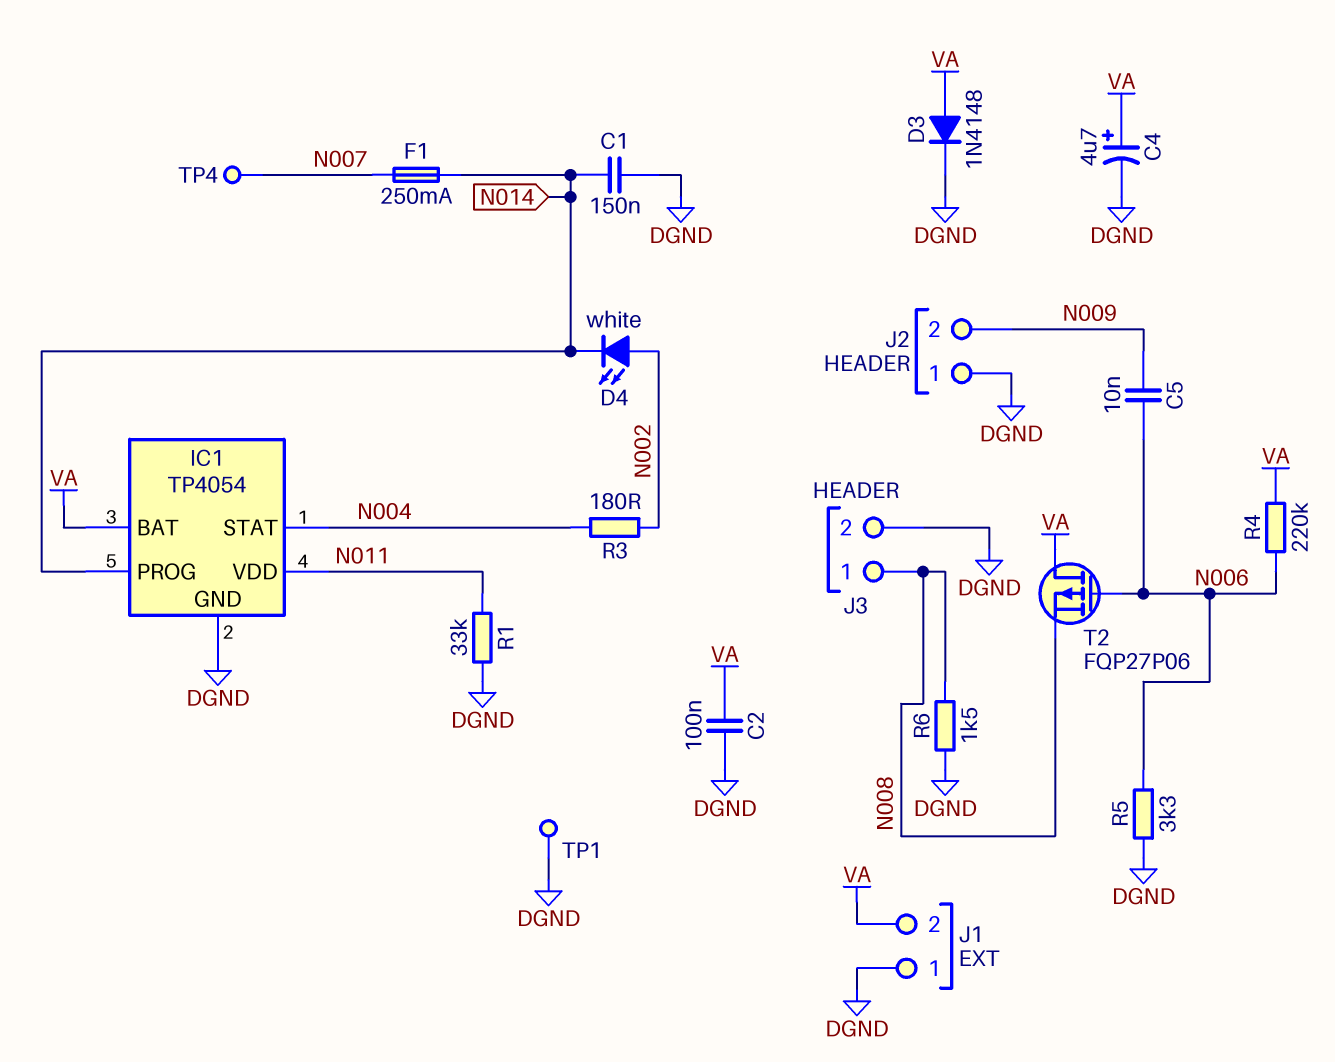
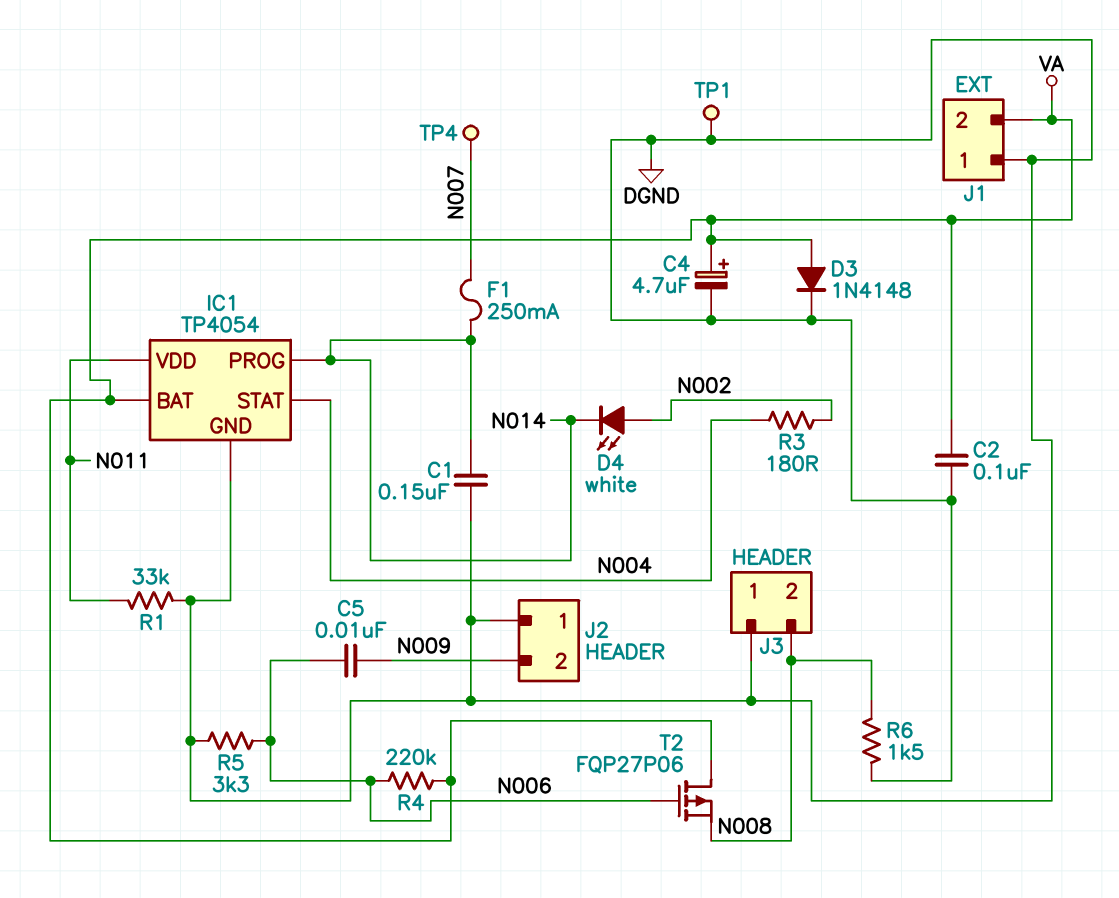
J3 pin 1: N008 -> DGND
J3 pin 2: DGND -> N008

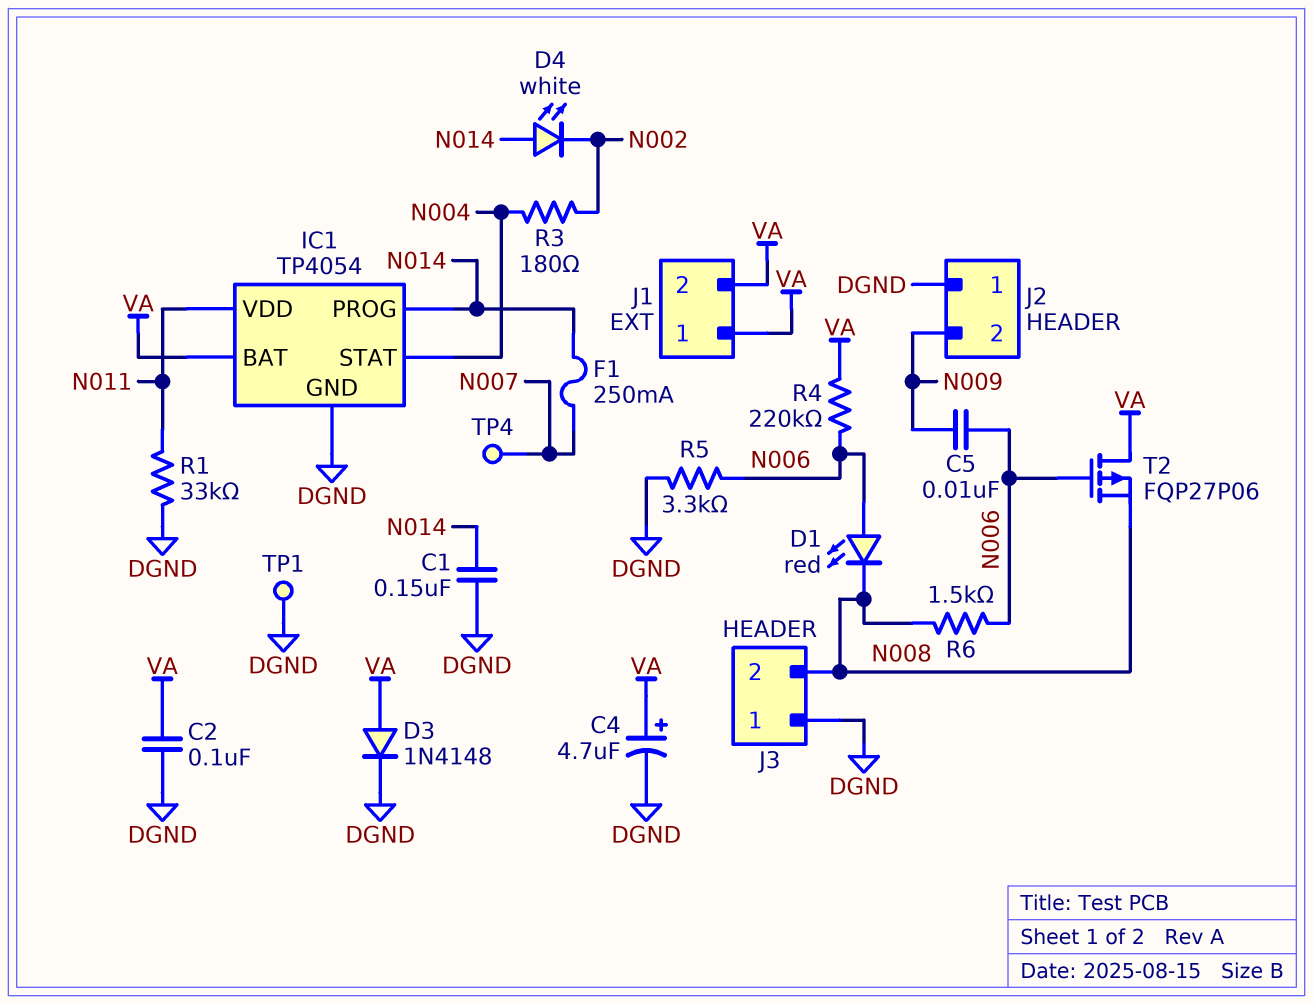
D1: none -> LED red (A N006, K N008)
D4: LED white (A N002, K N014) -> LED white (A N014, K N002)
J1 pin 1: DGND -> VA
R6: 1.5k (DGND, N008) -> 1.5k (N006, N008)

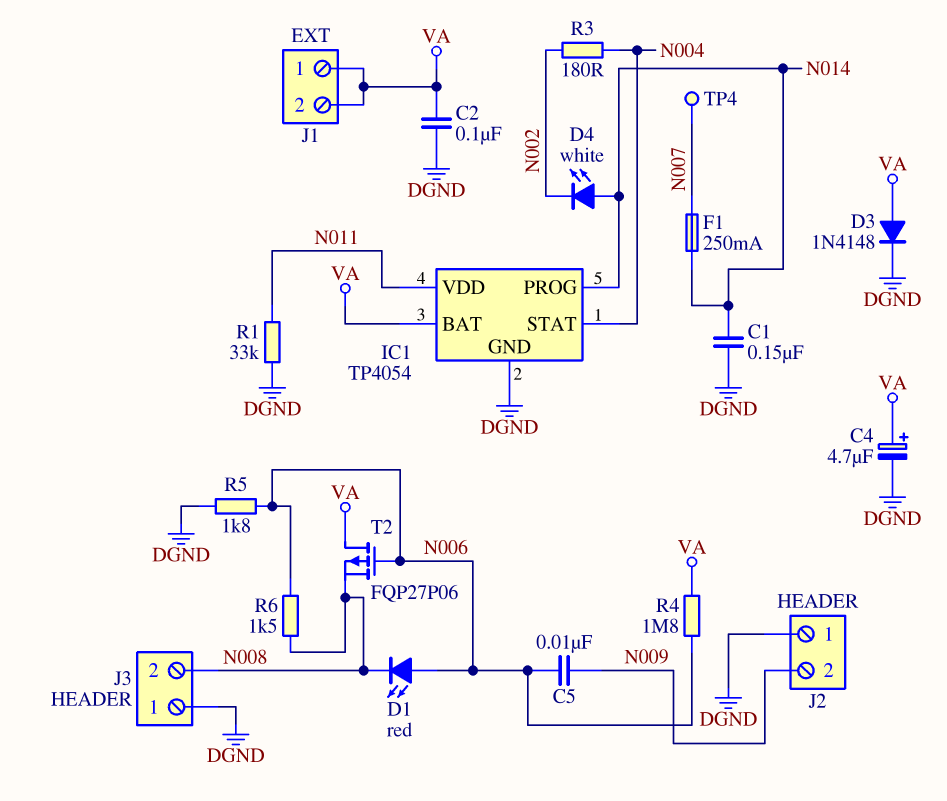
R4: 220k (N006, VA) -> 1.8M (N006, VA)
R5: 3.3k (DGND, N006) -> 1.8k (DGND, N006)
TP1: test point (DGND) -> none

